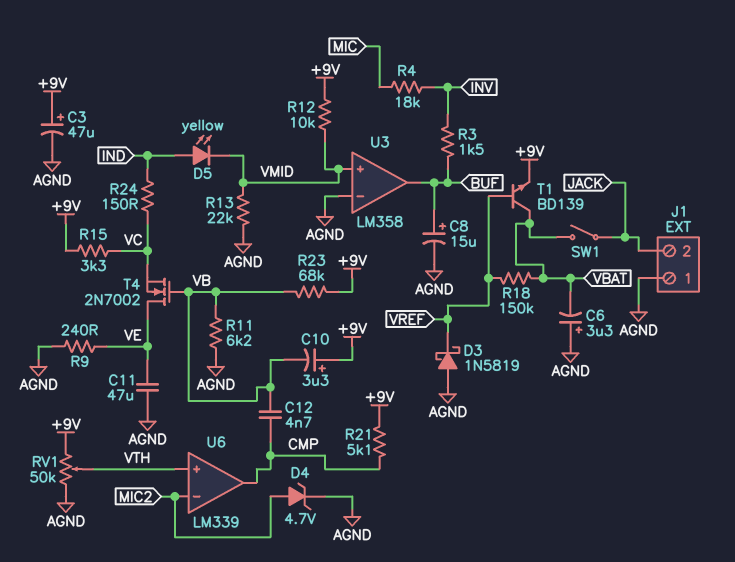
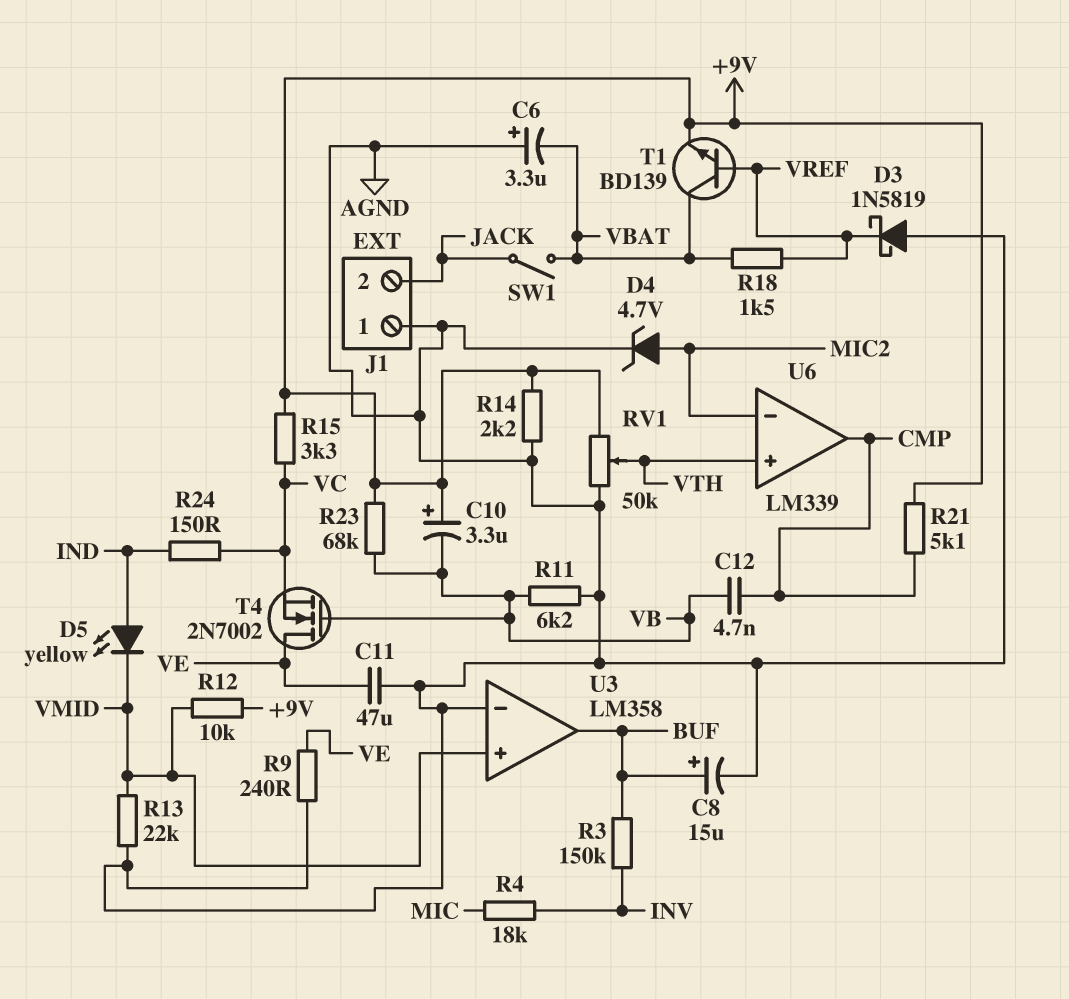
C3: 47uF (plus +9V, minus AGND) -> none
R3: 1.5k (BUF, INV) -> 150k (BUF, INV)
R14: none -> 2.2k (+9V, AGND)
R18: 150k (VBAT, VREF) -> 1.5k (VBAT, VREF)

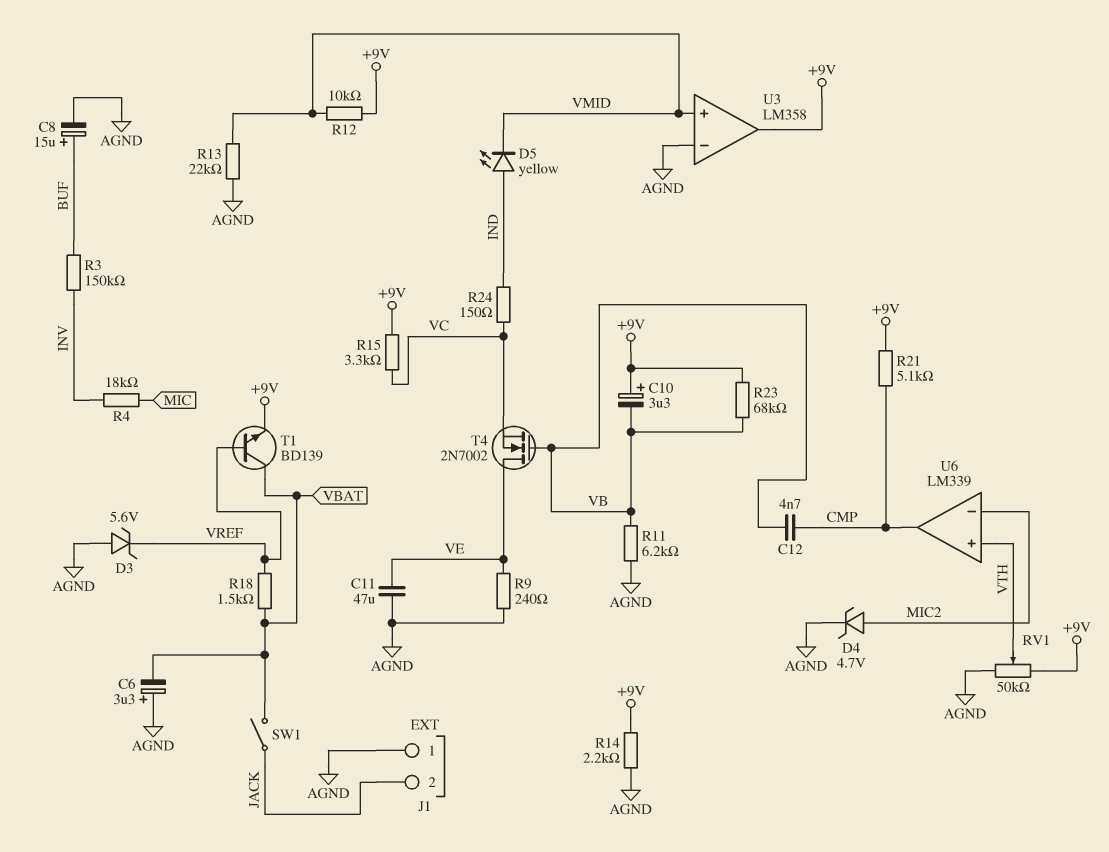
D3: schottky 1N5819 (A AGND, K VREF) -> zener 5.6V (A AGND, K VREF)
U3 pin out: BUF -> +9V

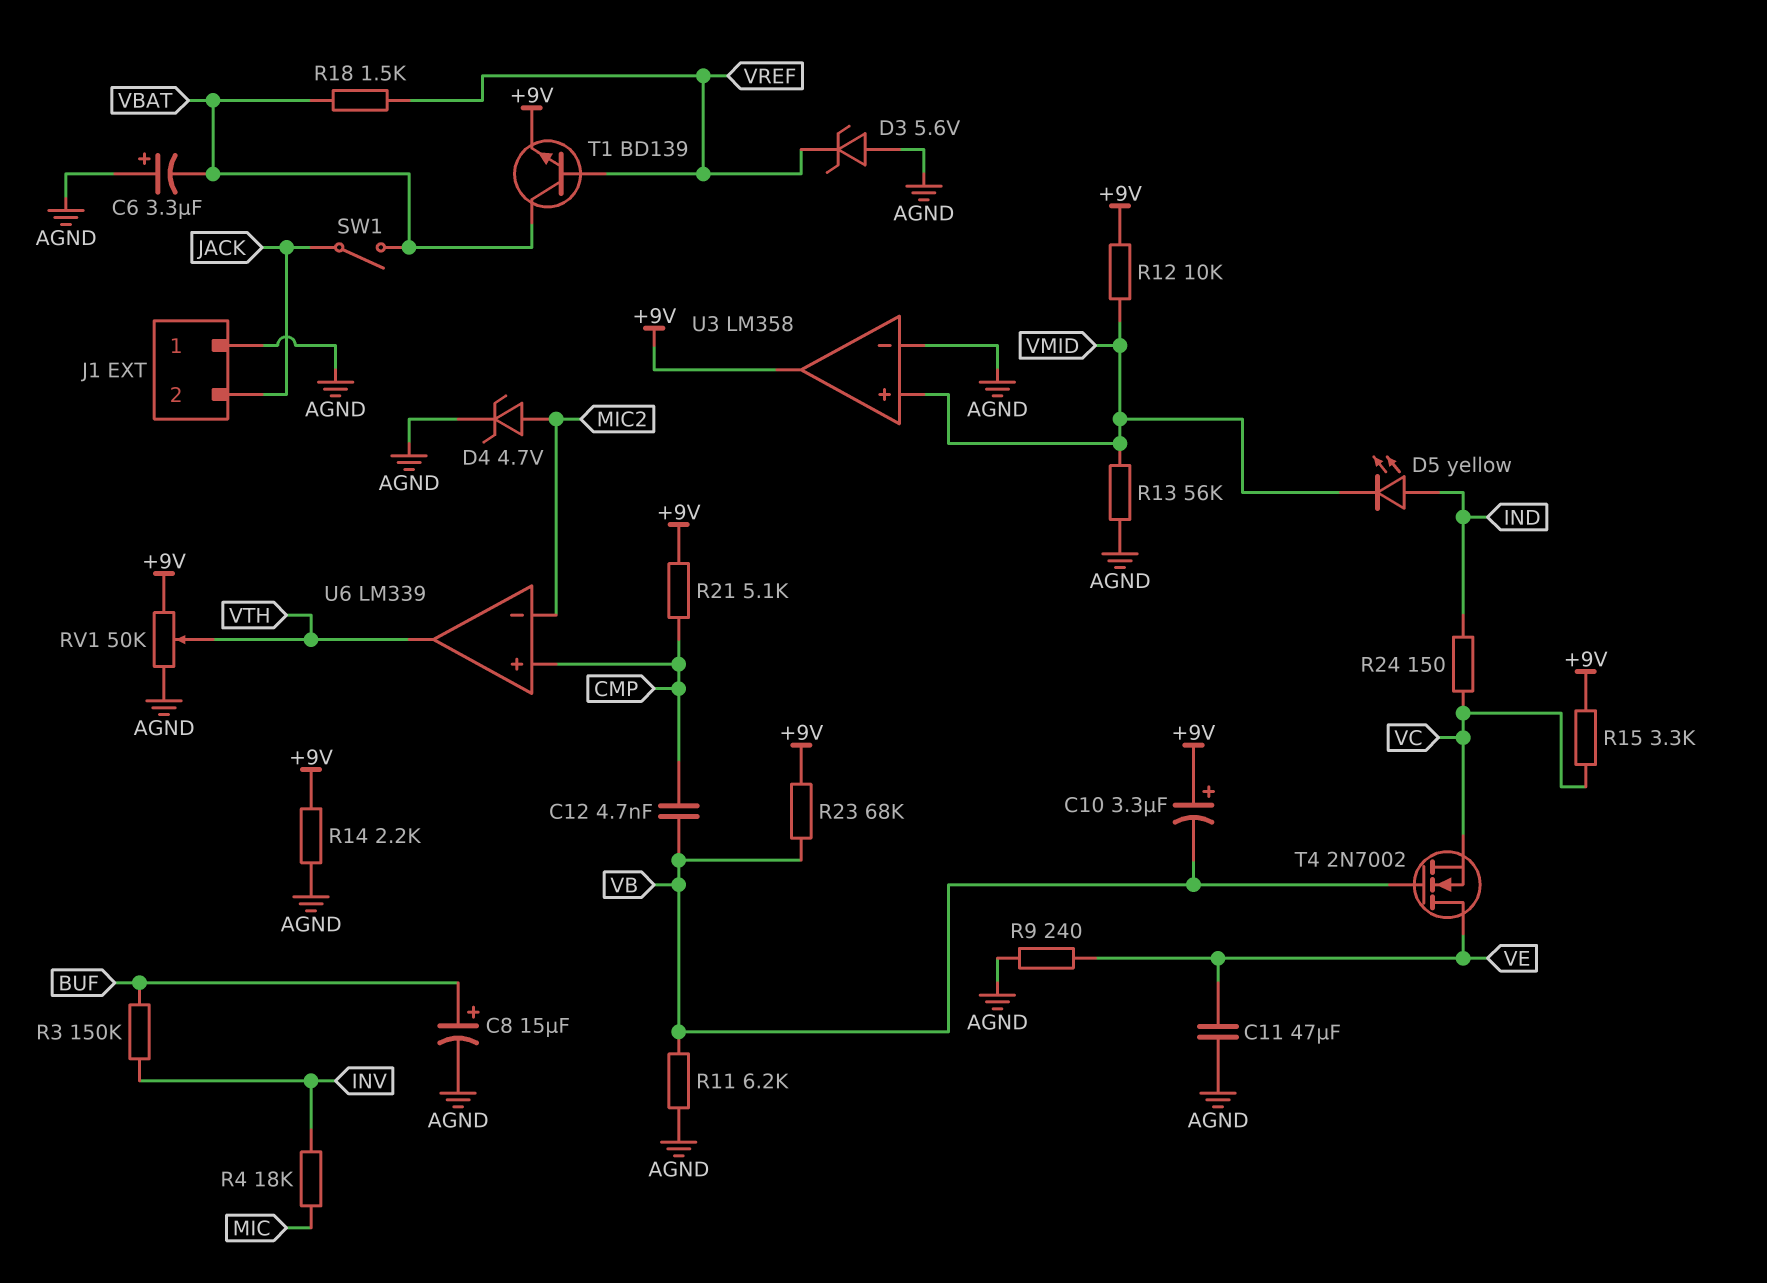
R13: 22k (AGND, VMID) -> 56k (AGND, VMID)
U6 pin in+: VTH -> CMP
U6 pin out: CMP -> VTH

